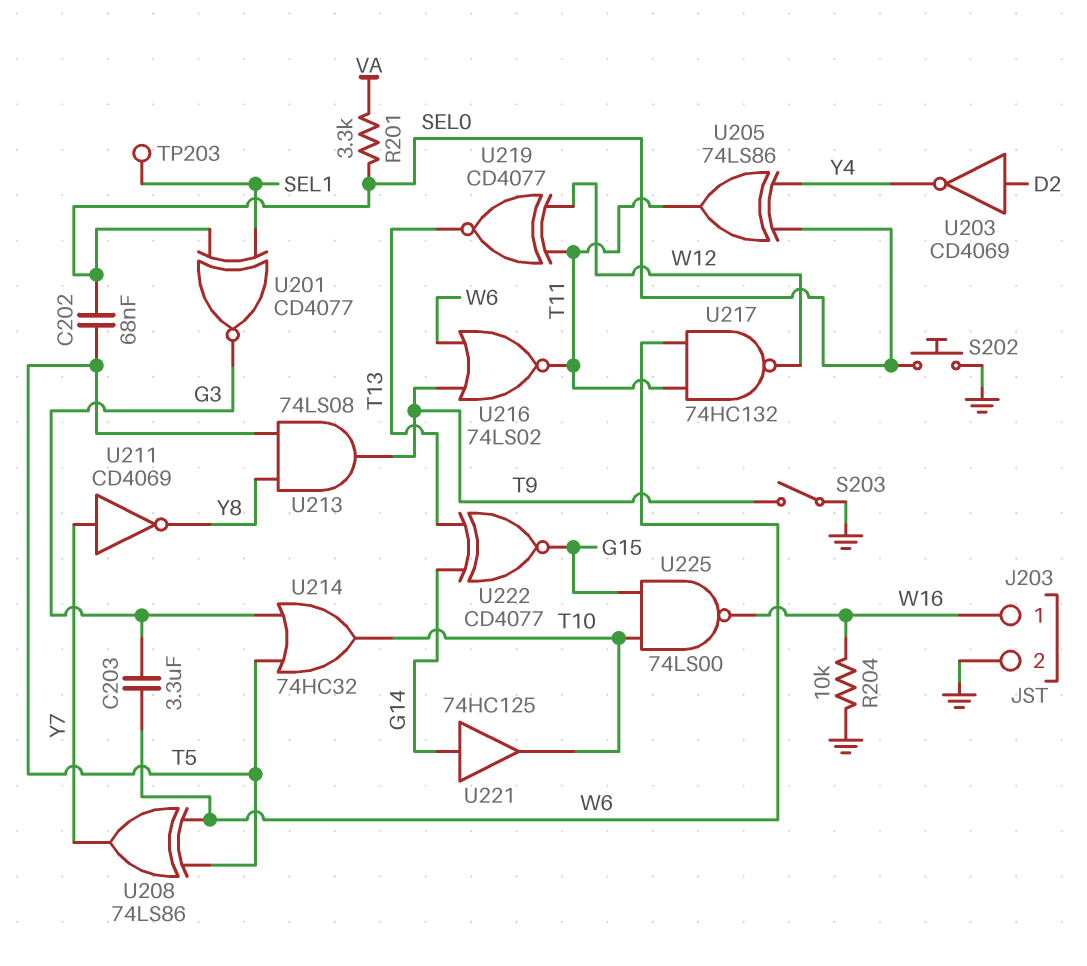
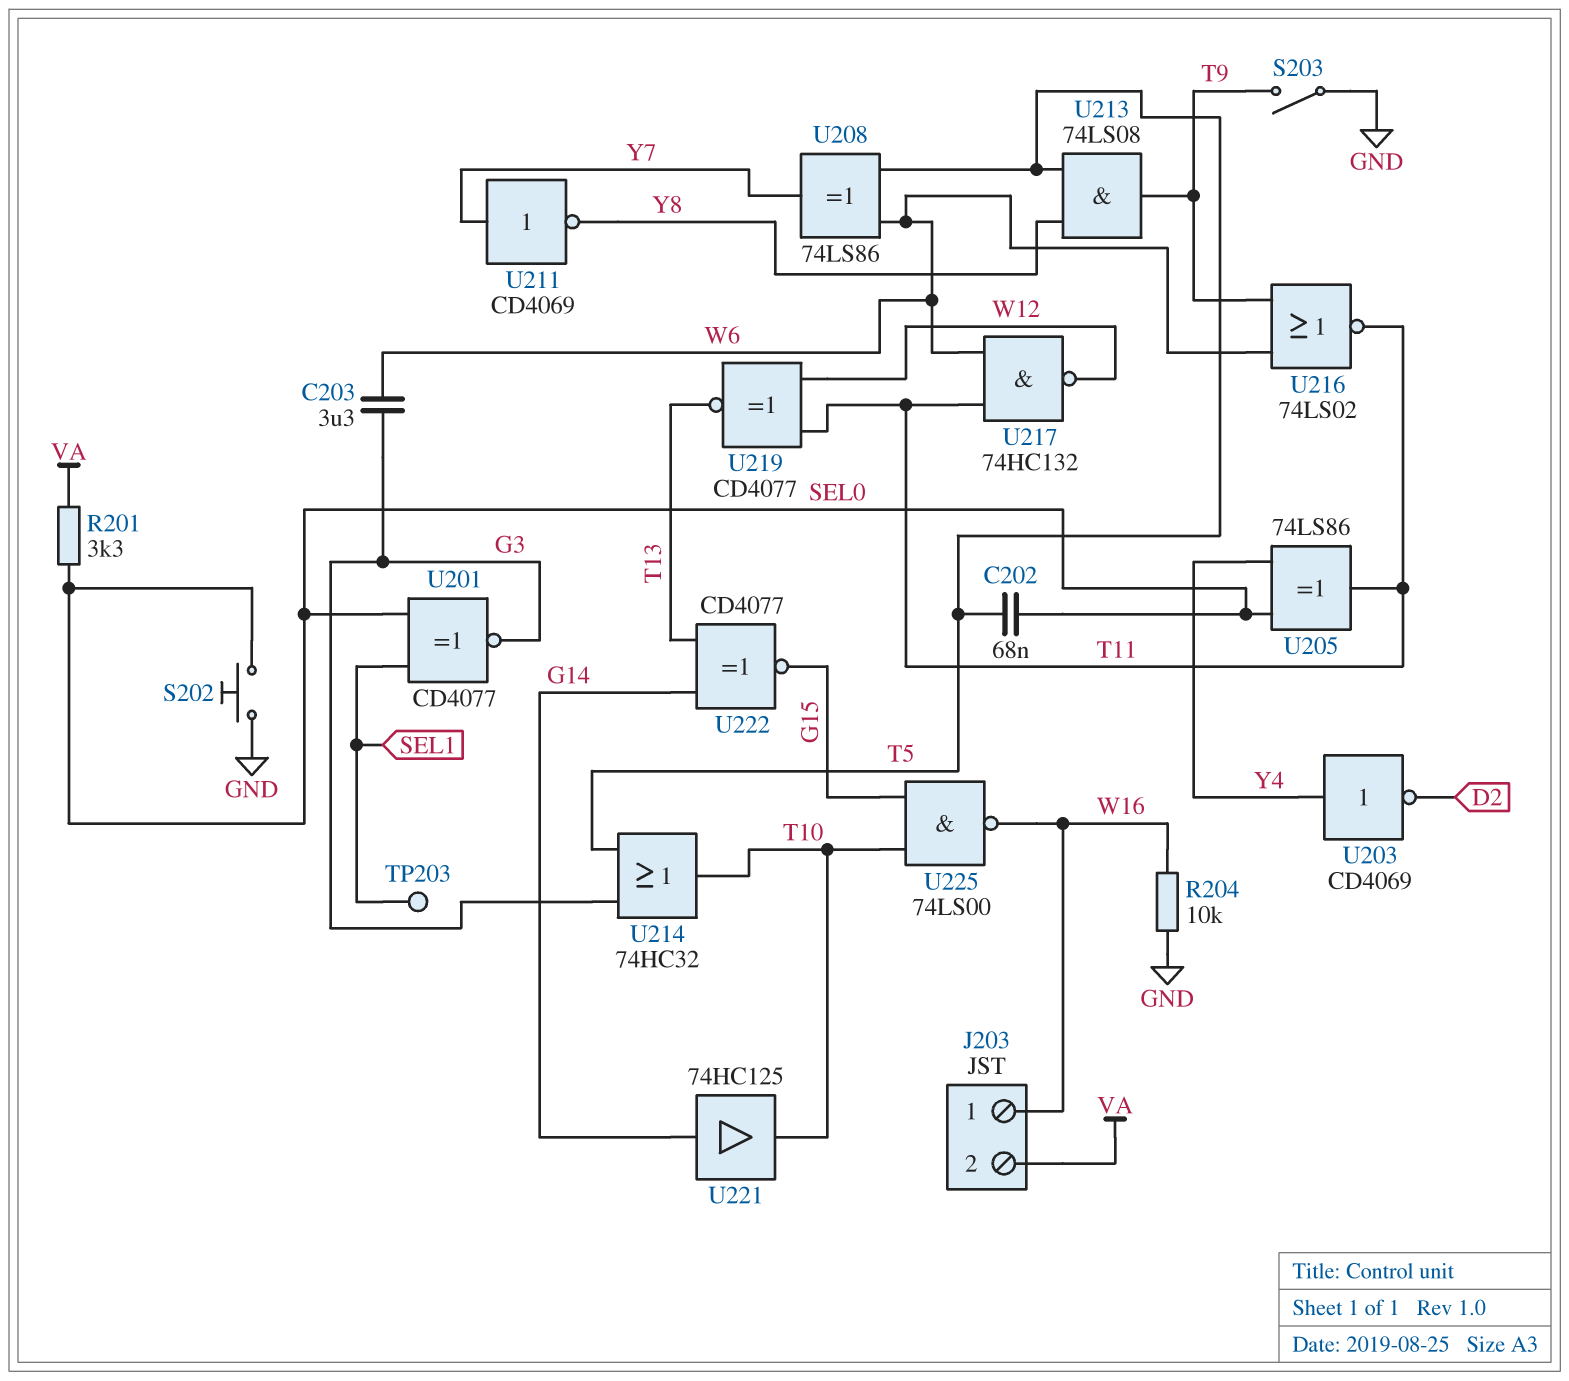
J203 pin 2: GND -> VA
U203: NOT CD4069 (in D2, out Y4) -> NOT CD4069 (in Y4, out D2)

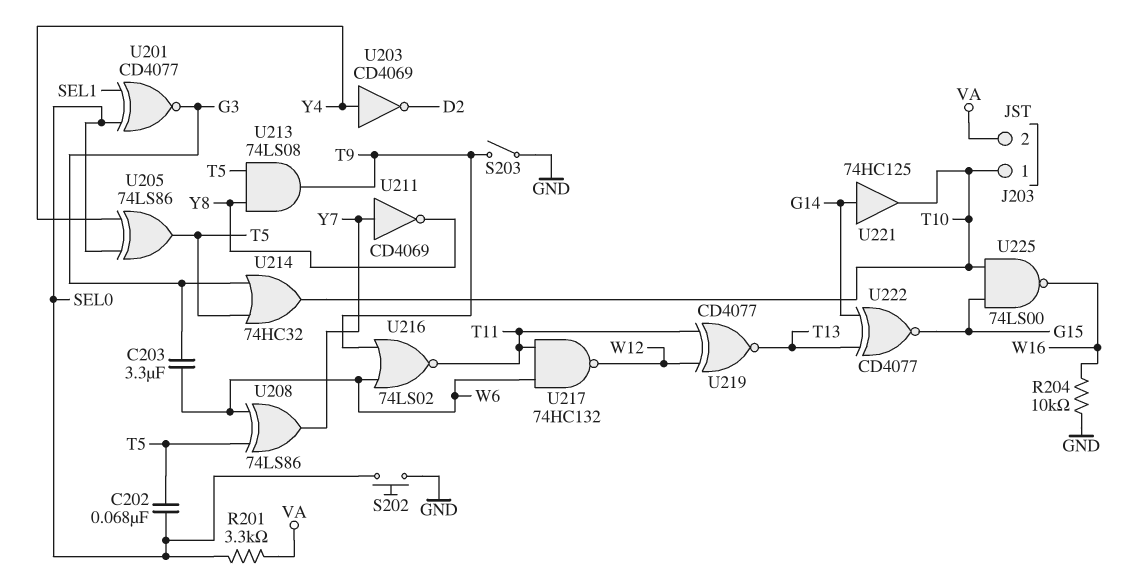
J203 pin 1: W16 -> T10
TP203: test point (SEL1) -> none
U205: XOR 74LS86 (in SEL0, in Y4, out T11) -> XOR 74LS86 (in SEL0, in Y4, out T5)

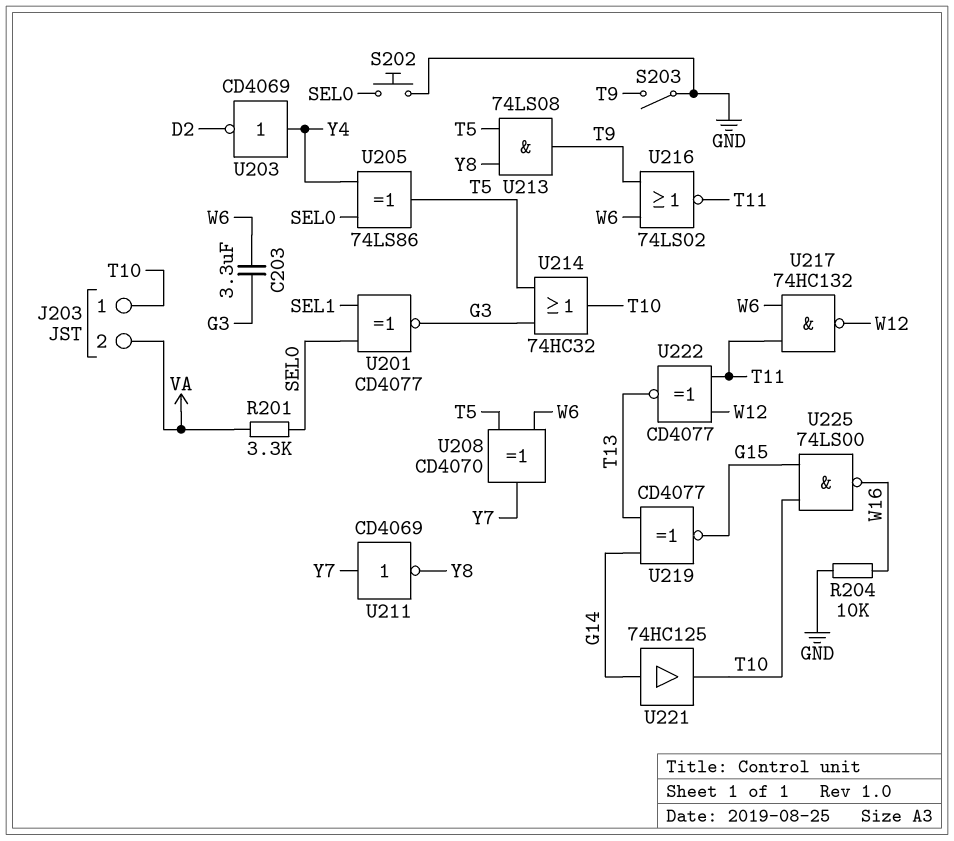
C202: 68nF (SEL0, T5) -> none
U208: XOR 74LS86 (in T5, in W6, out Y7) -> XOR CD4070 (in T5, in W6, out Y7)
U219: XNOR CD4077 (in T11, in W12, out T13) -> XNOR CD4077 (in G14, in T13, out G15)
U222: XNOR CD4077 (in G14, in T13, out G15) -> XNOR CD4077 (in T11, in W12, out T13)

